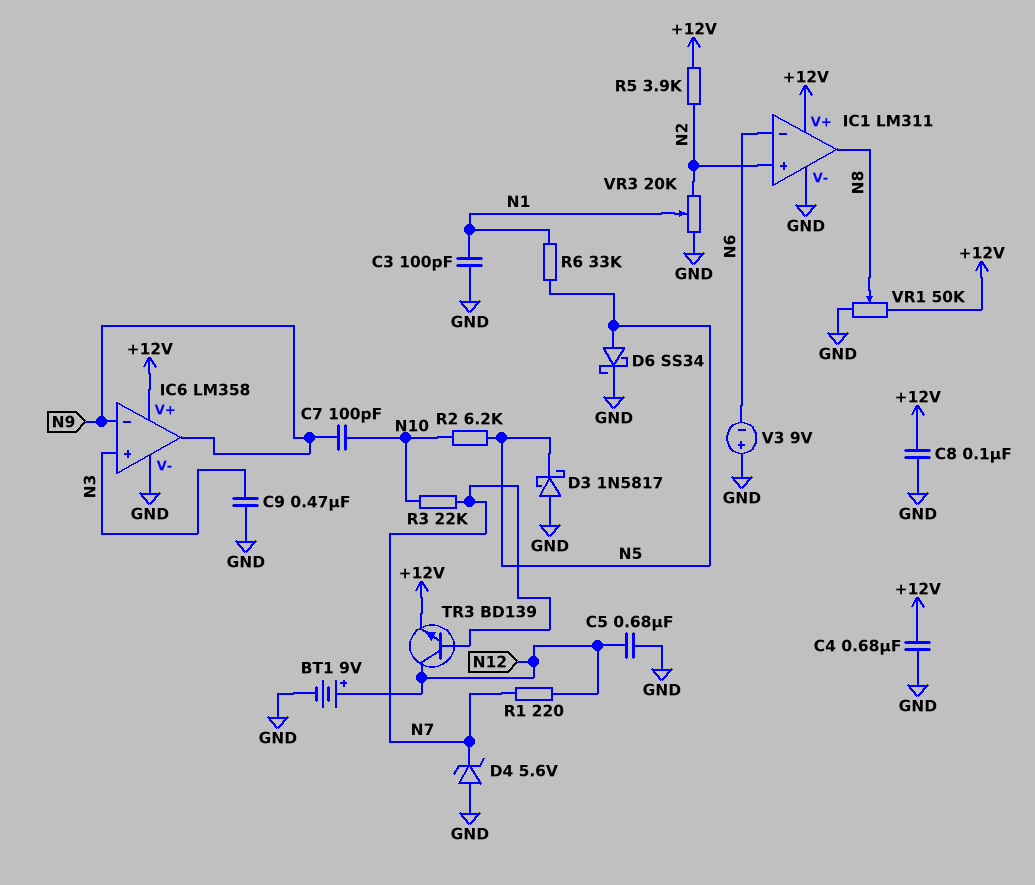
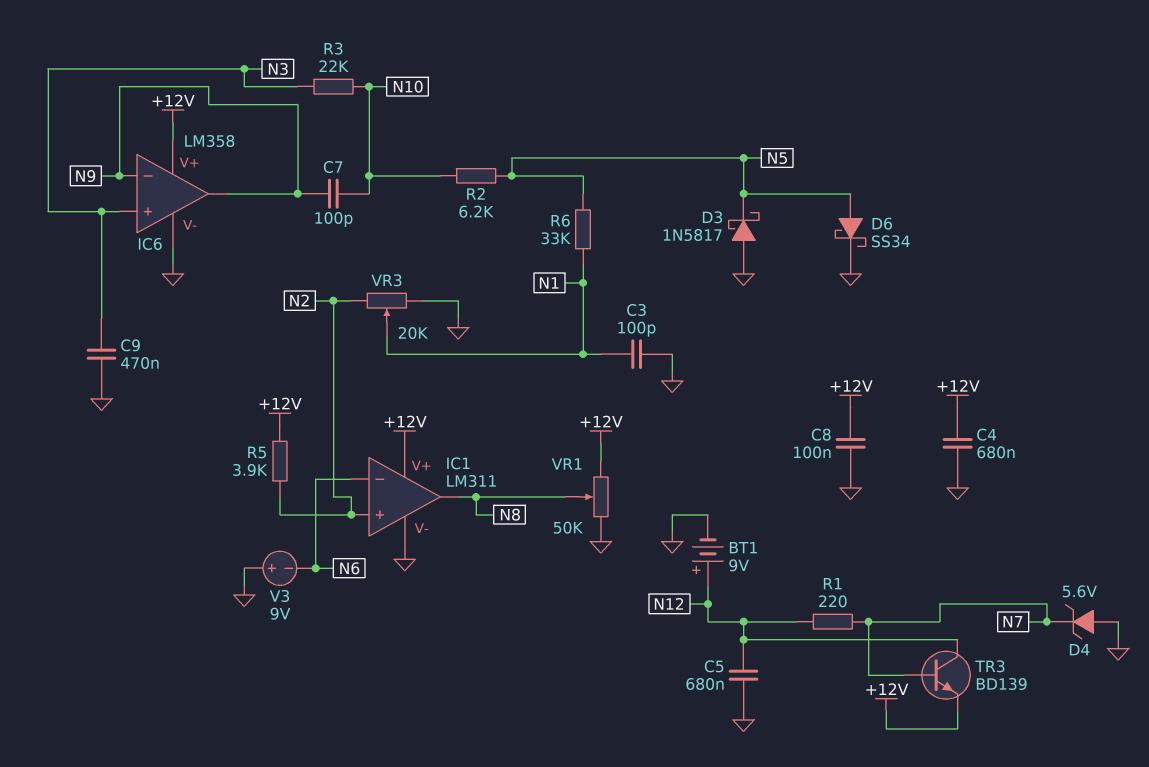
R3: 22k (N7, N10) -> 22k (N3, N10)

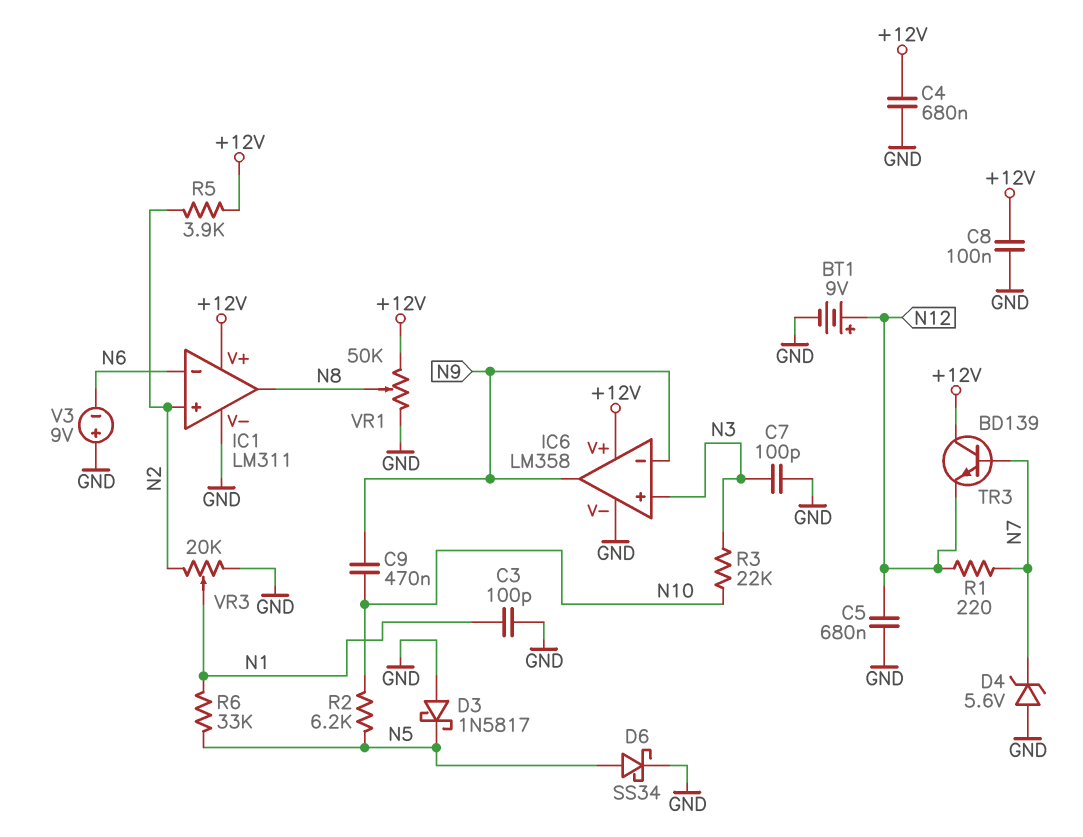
C7: 100pF (N9, N10) -> 100pF (GND, N3)
C9: 470nF (GND, N3) -> 470nF (N9, N10)
TR3: NPN BD139 (B N7, C N12, E +12V) -> NPN BD139 (B N7, C +12V, E N12)

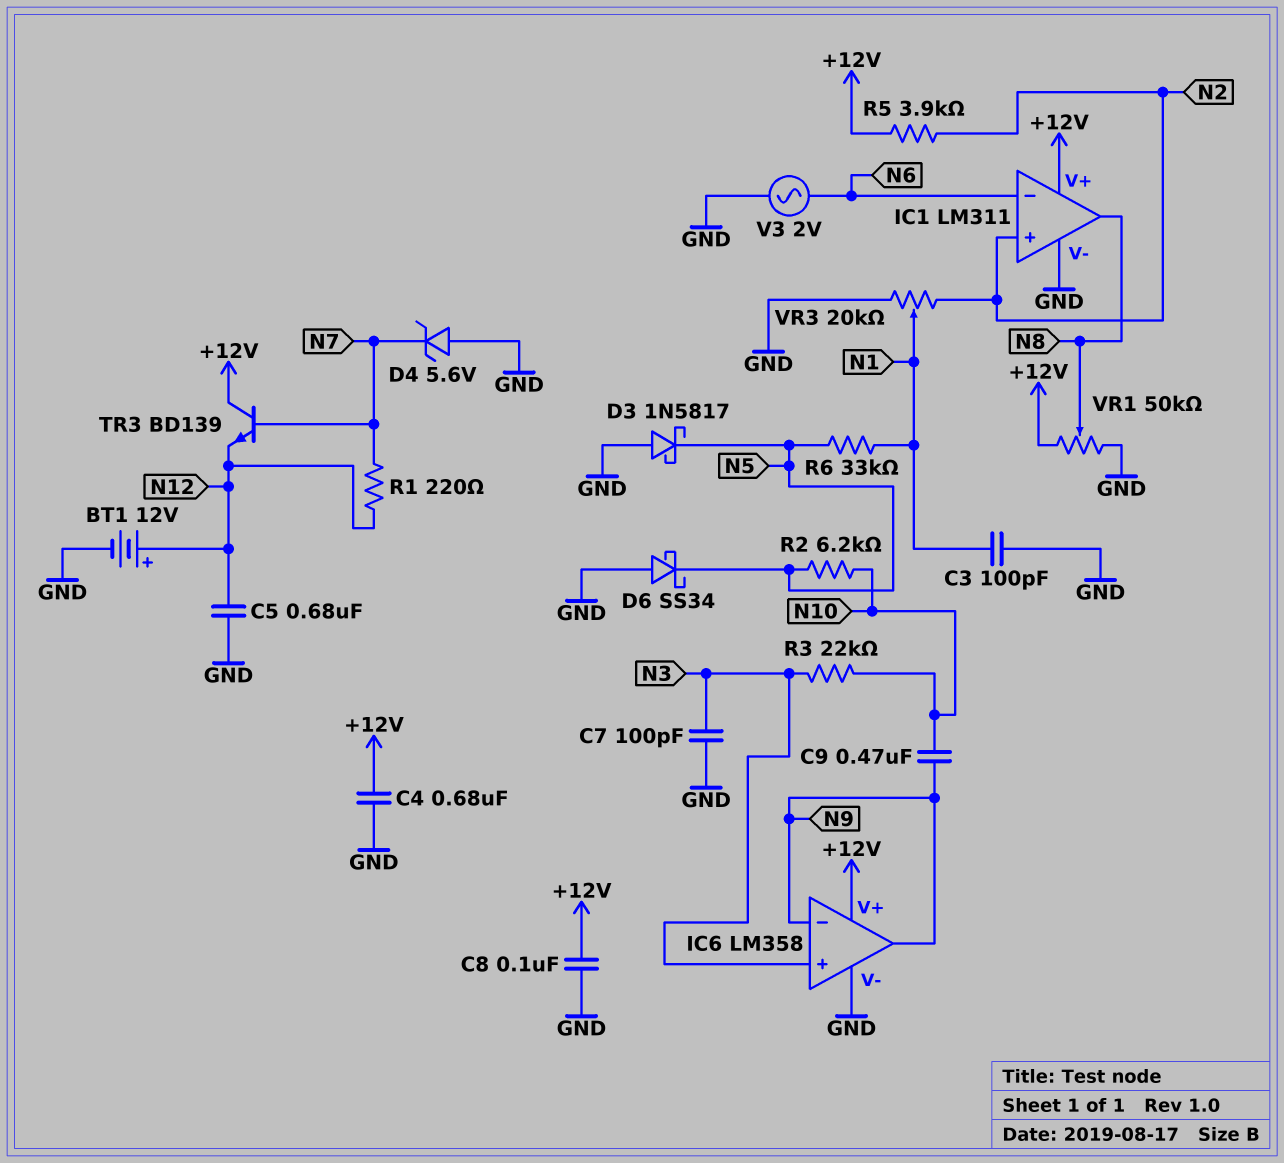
BT1: 9V (plus N12, minus GND) -> 12V (plus N12, minus GND)
D6: schottky SS34 (A N5, K GND) -> schottky SS34 (A GND, K N5)
V3: 9V (plus GND, minus N6) -> AC 2V (GND, N6)

